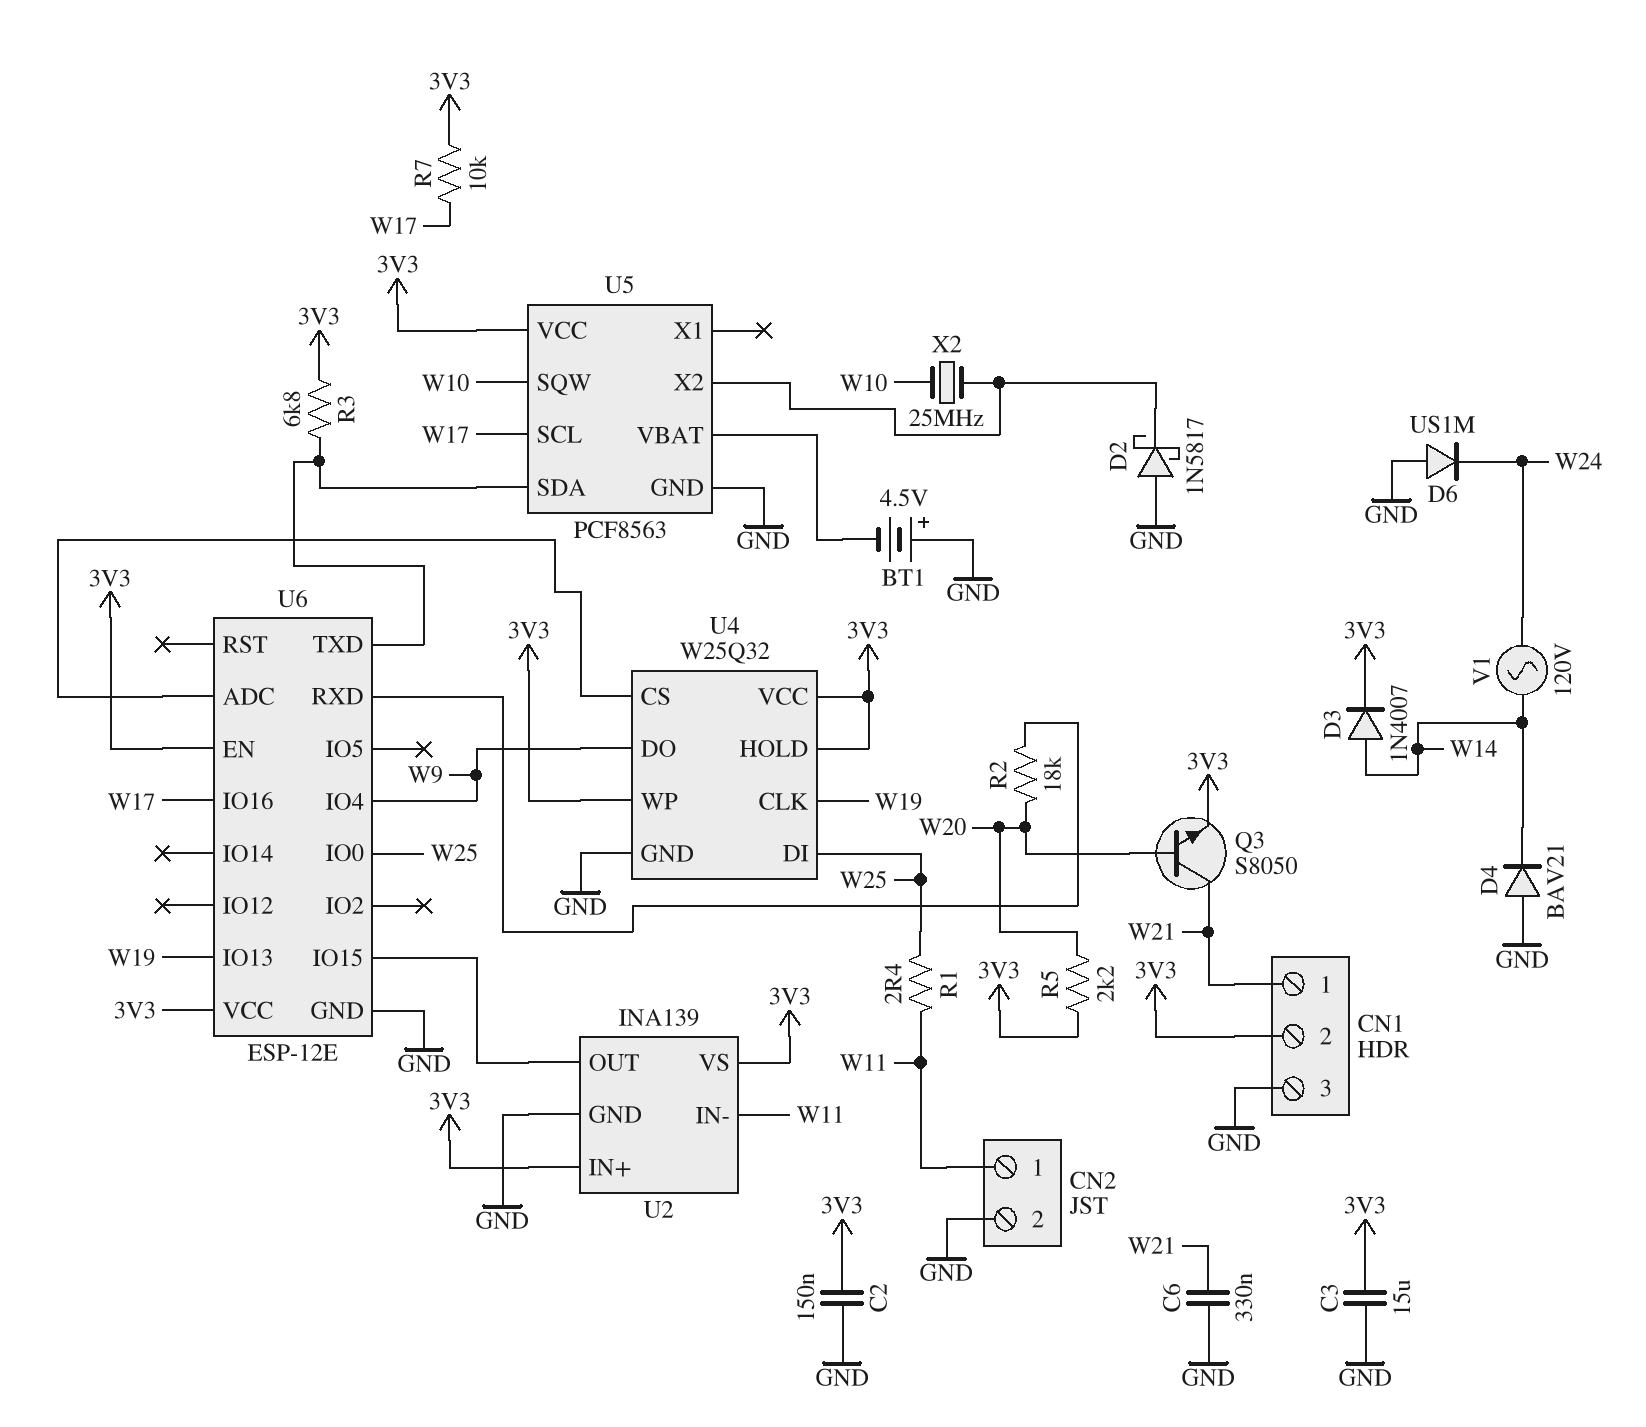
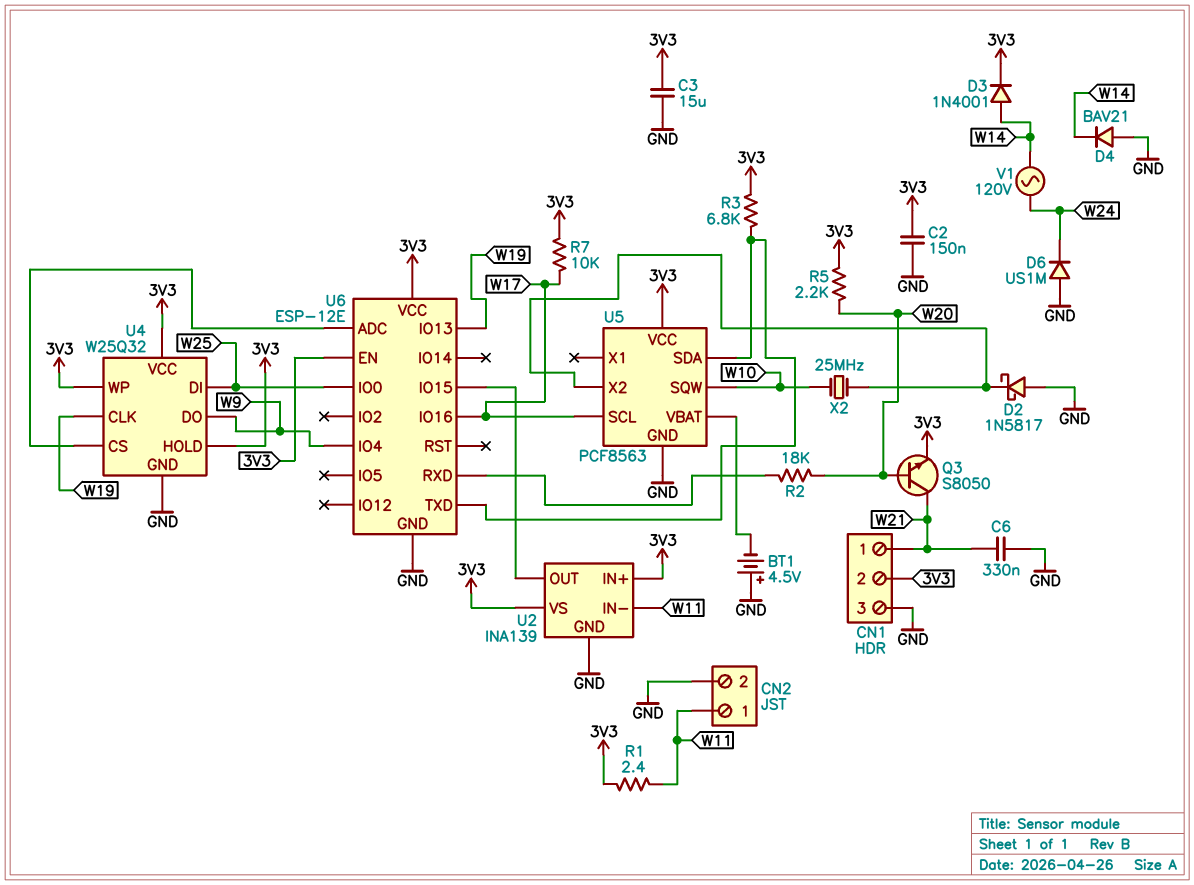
D3: diode 1N4007 (A W14, K 3V3) -> diode 1N4001 (A W14, K 3V3)
R1: 2.4 (W11, W25) -> 2.4 (3V3, W11)

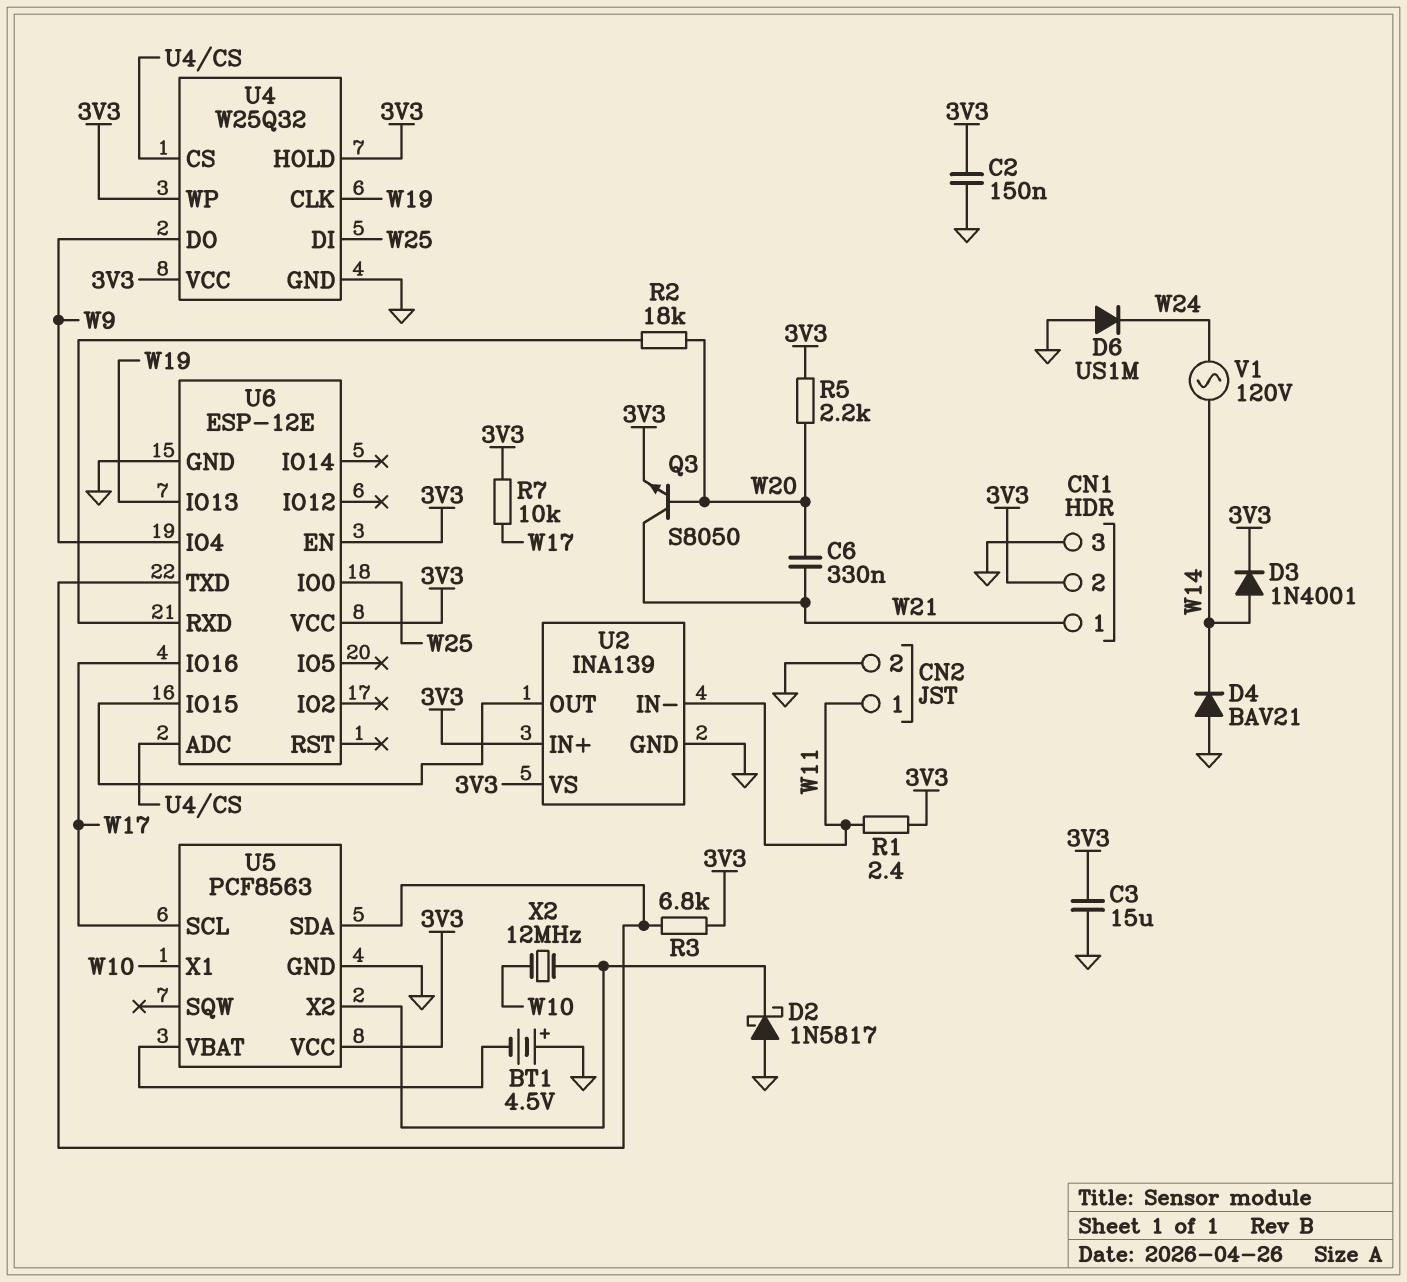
C6: 330nF (GND, W21) -> 330nF (W20, W21)
U5 pin SQW: W10 -> none
U5 pin X1: none -> W10
X2: 25MHz (U5/X2, W10) -> 12MHz (U5/X2, W10)

